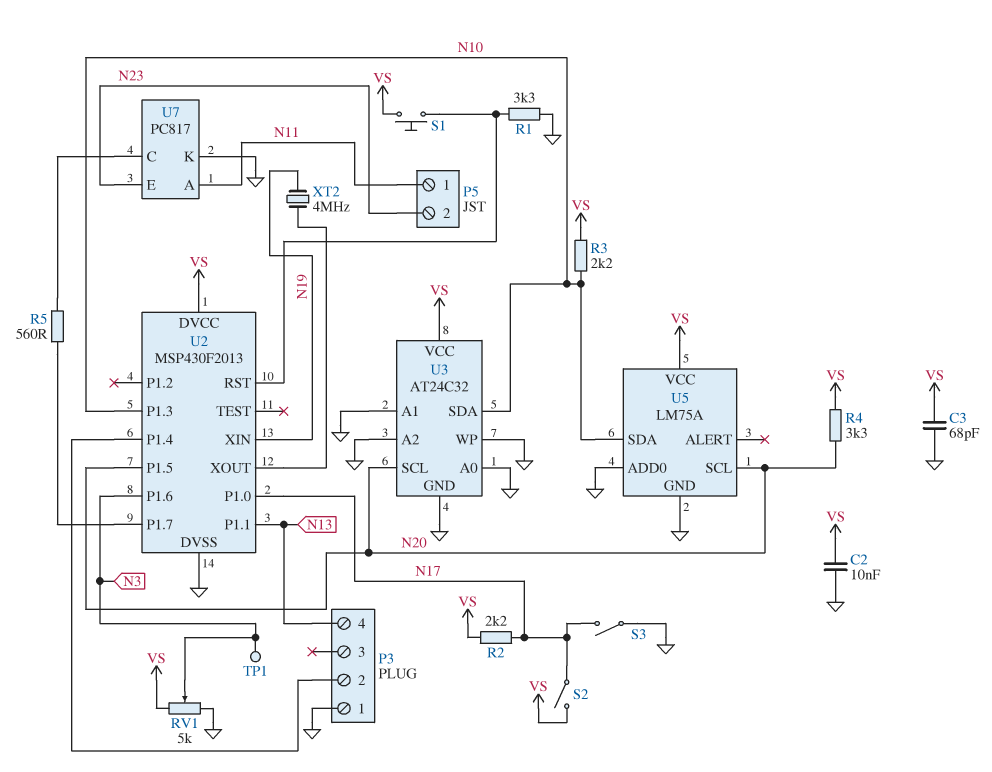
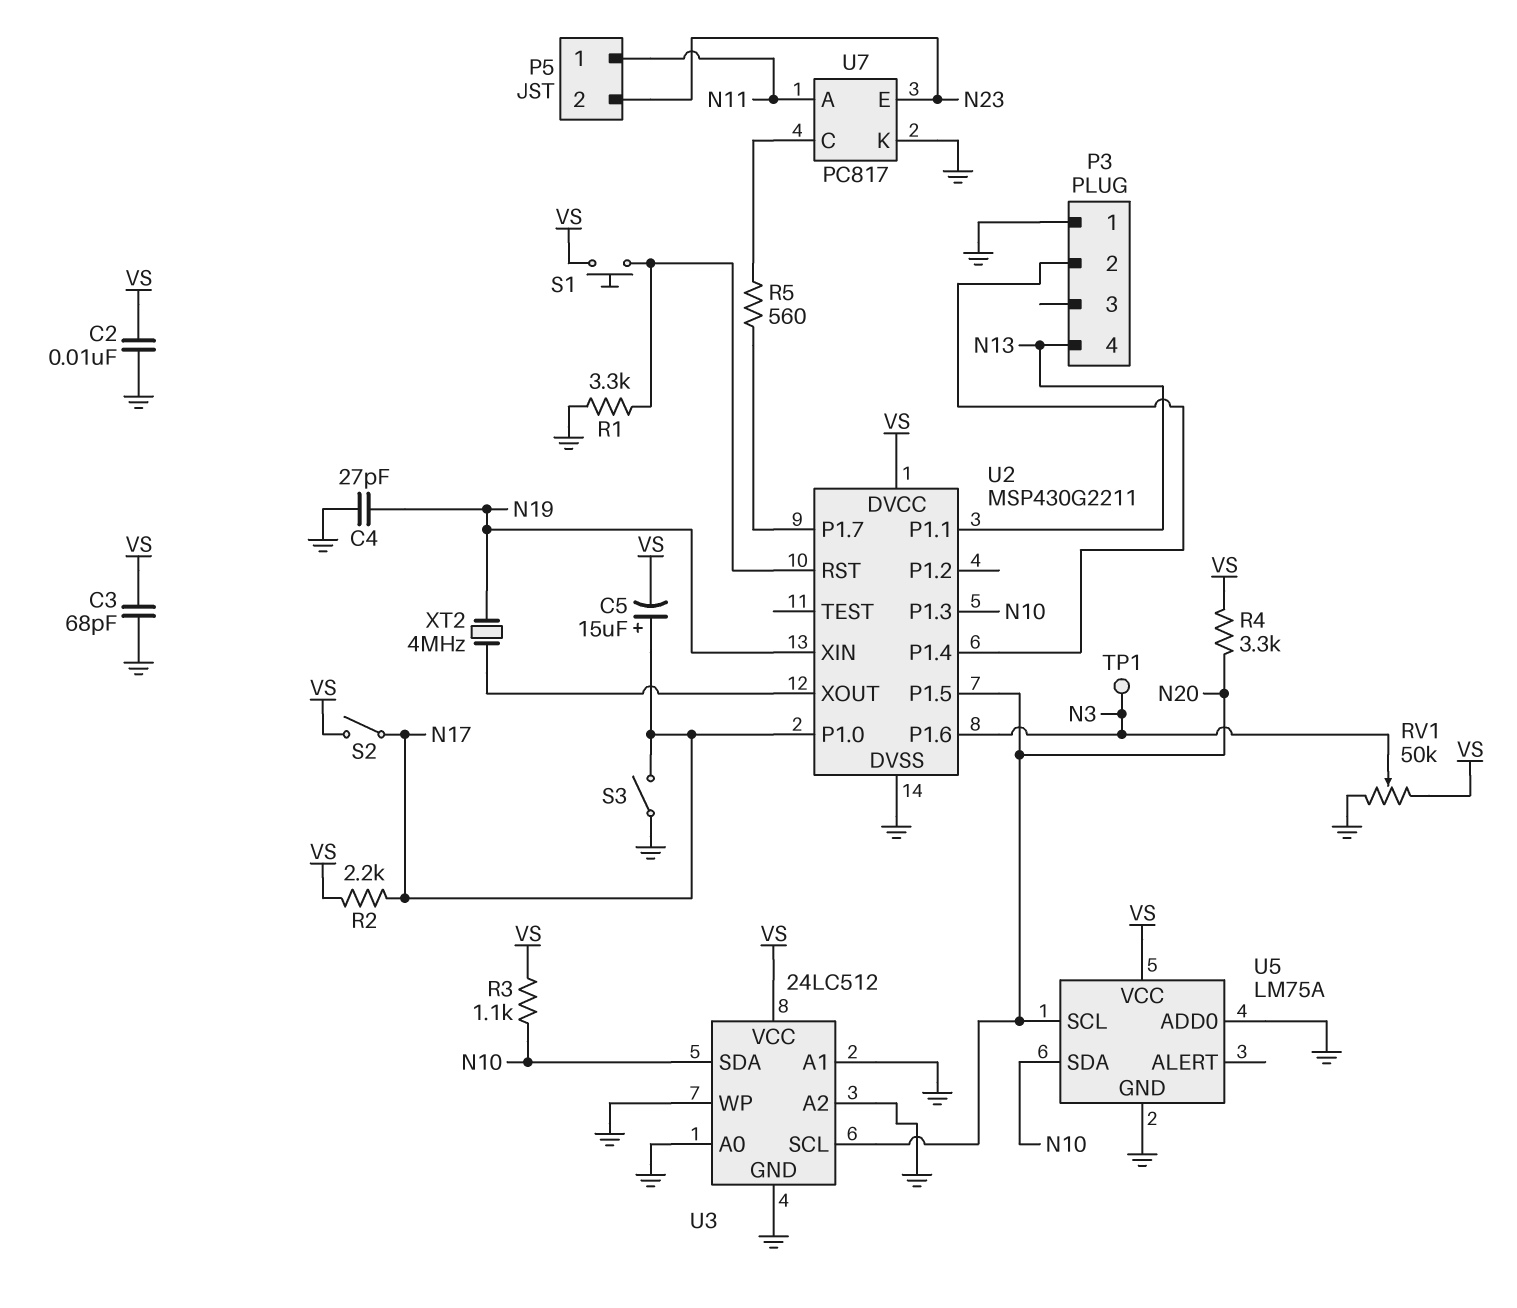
C4: none -> 27pF (GND, N19)
C5: none -> 15uF (plus N17, minus VS)
R3: 2.2k (N10, VS) -> 1.1k (N10, VS)
RV1: 5k (GND, VS, wiper N3) -> 50k (GND, VS, wiper N3)
U2: MSP430F2013 -> MSP430G2211
U3: AT24C32 -> 24LC512

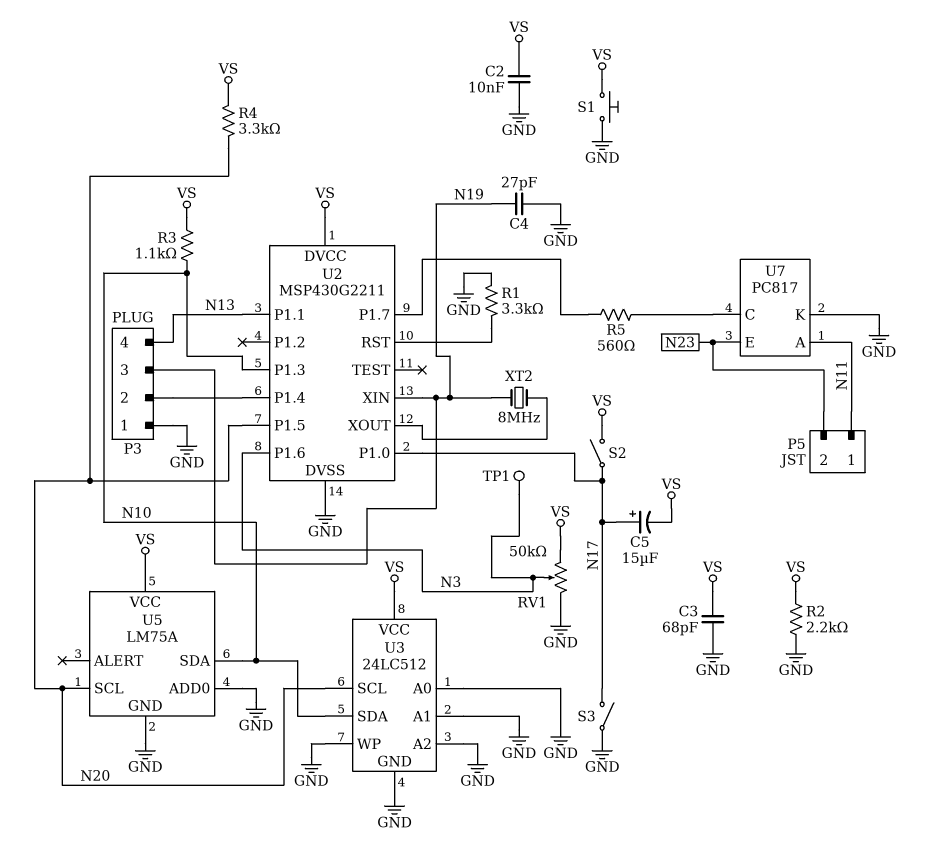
P3 pin 3: none -> N19
R2: 2.2k (N17, VS) -> 2.2k (GND, VS)
S1: button (U2/RST, VS) -> button (GND, VS)
XT2: 4MHz (N19, U2/XOUT) -> 8MHz (N19, U2/XOUT)

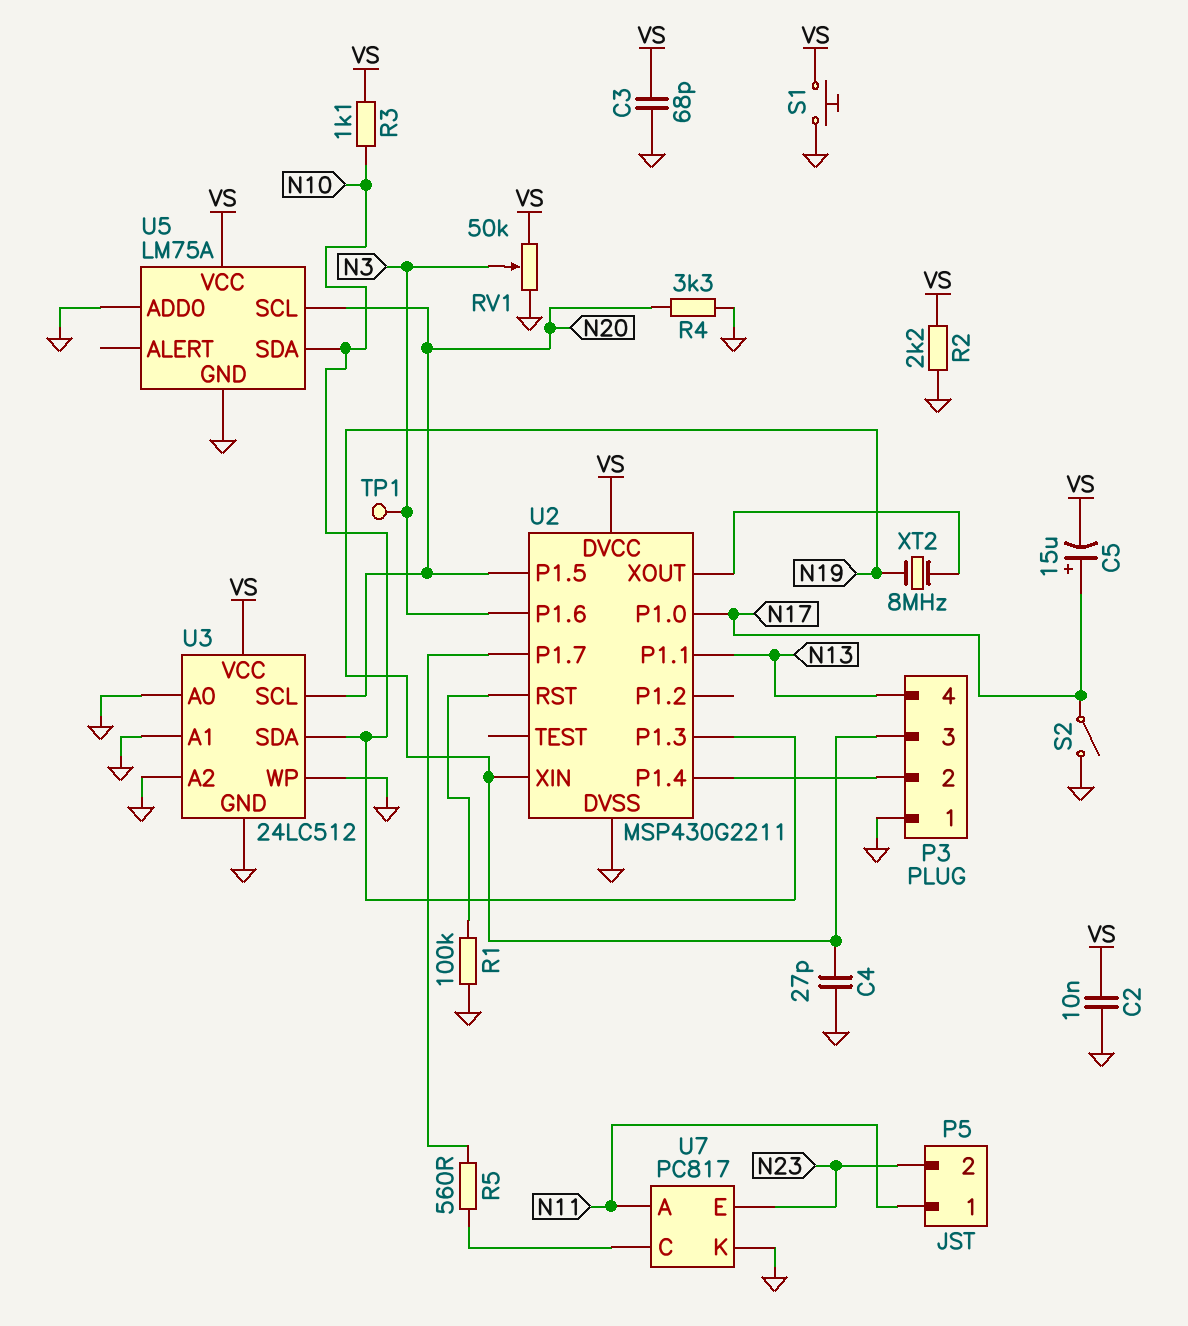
R1: 3.3k (GND, U2/RST) -> 100k (GND, U2/RST)
R4: 3.3k (N20, VS) -> 3.3k (GND, N20)
S2: switch (N17, VS) -> switch (GND, N17)
S3: switch (GND, N17) -> none

